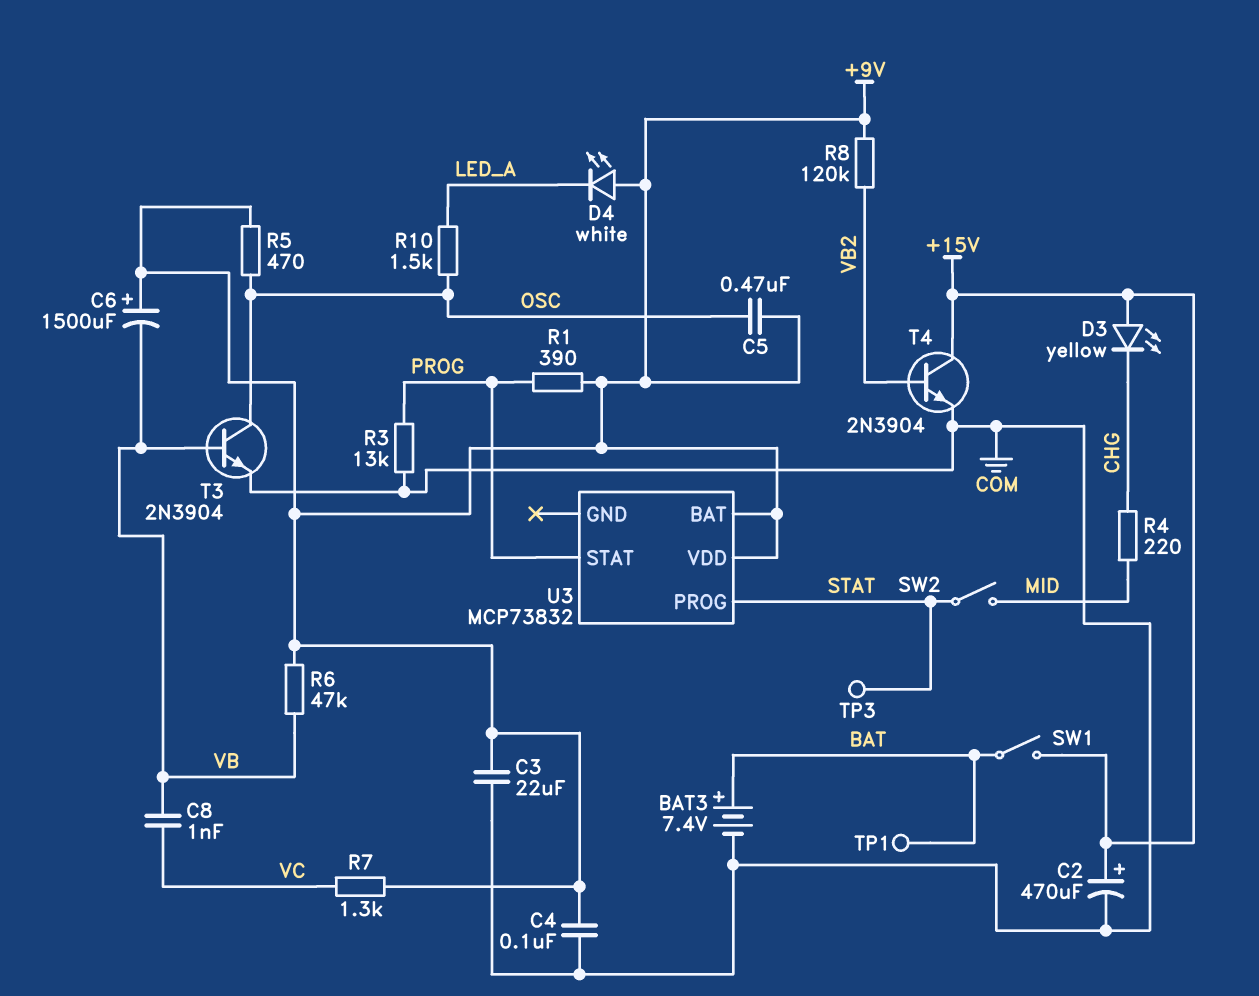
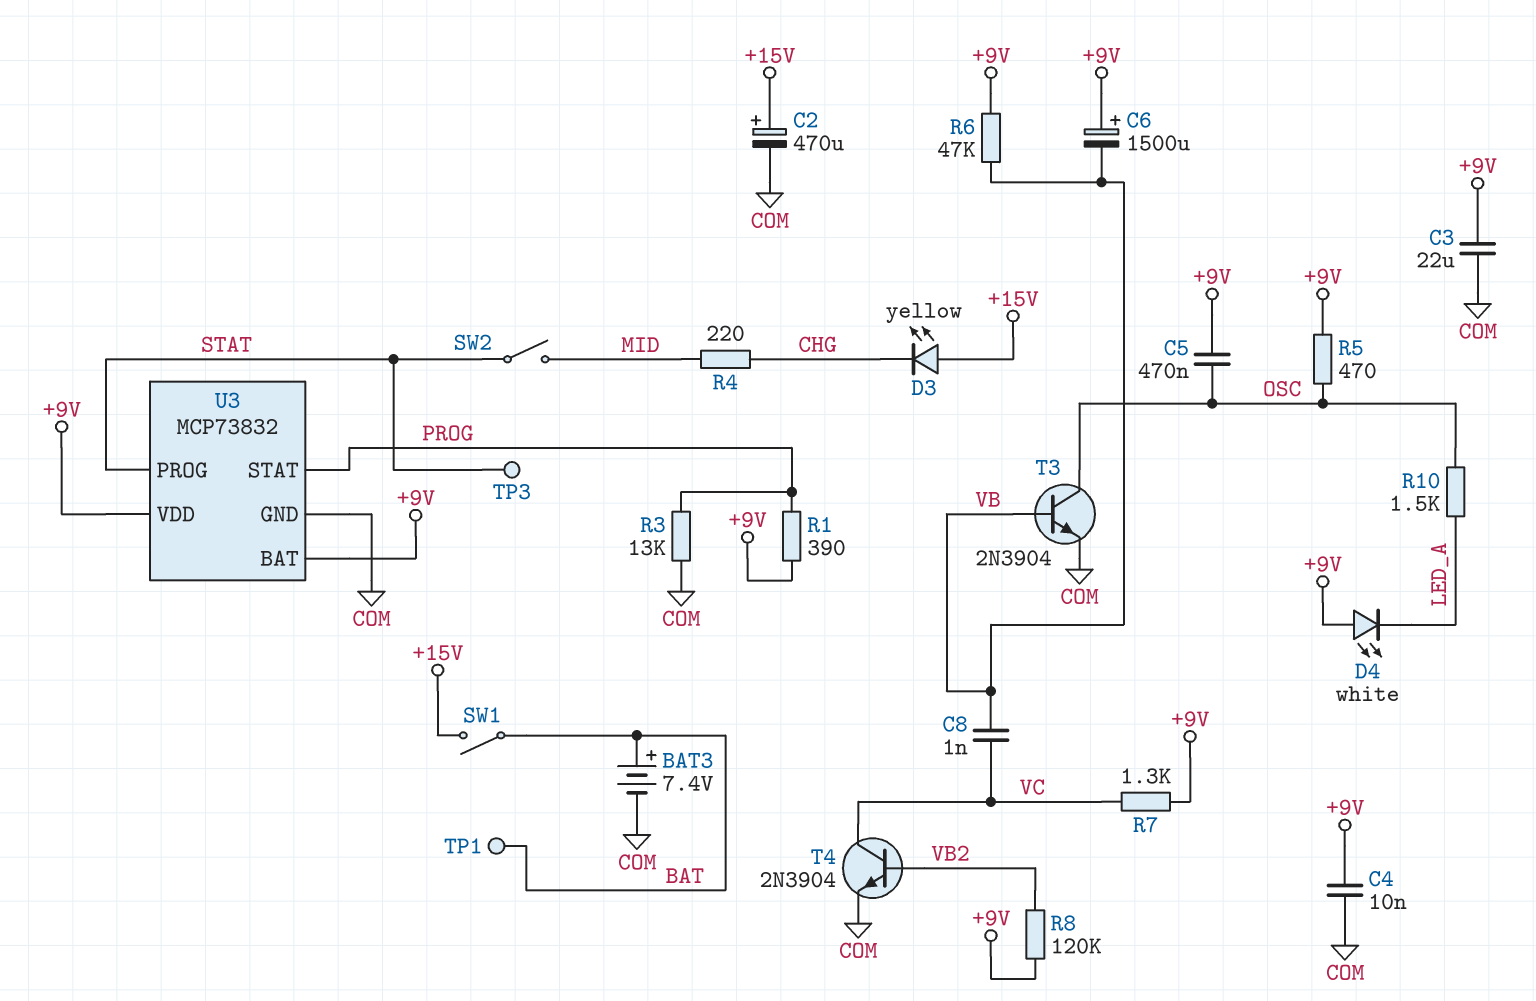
C4: 100nF (+9V, COM) -> 10nF (+9V, COM)
T4: NPN 2N3904 (B VB2, C +15V, E COM) -> NPN 2N3904 (B VB2, C VC, E COM)
U3 pin GND: none -> COM

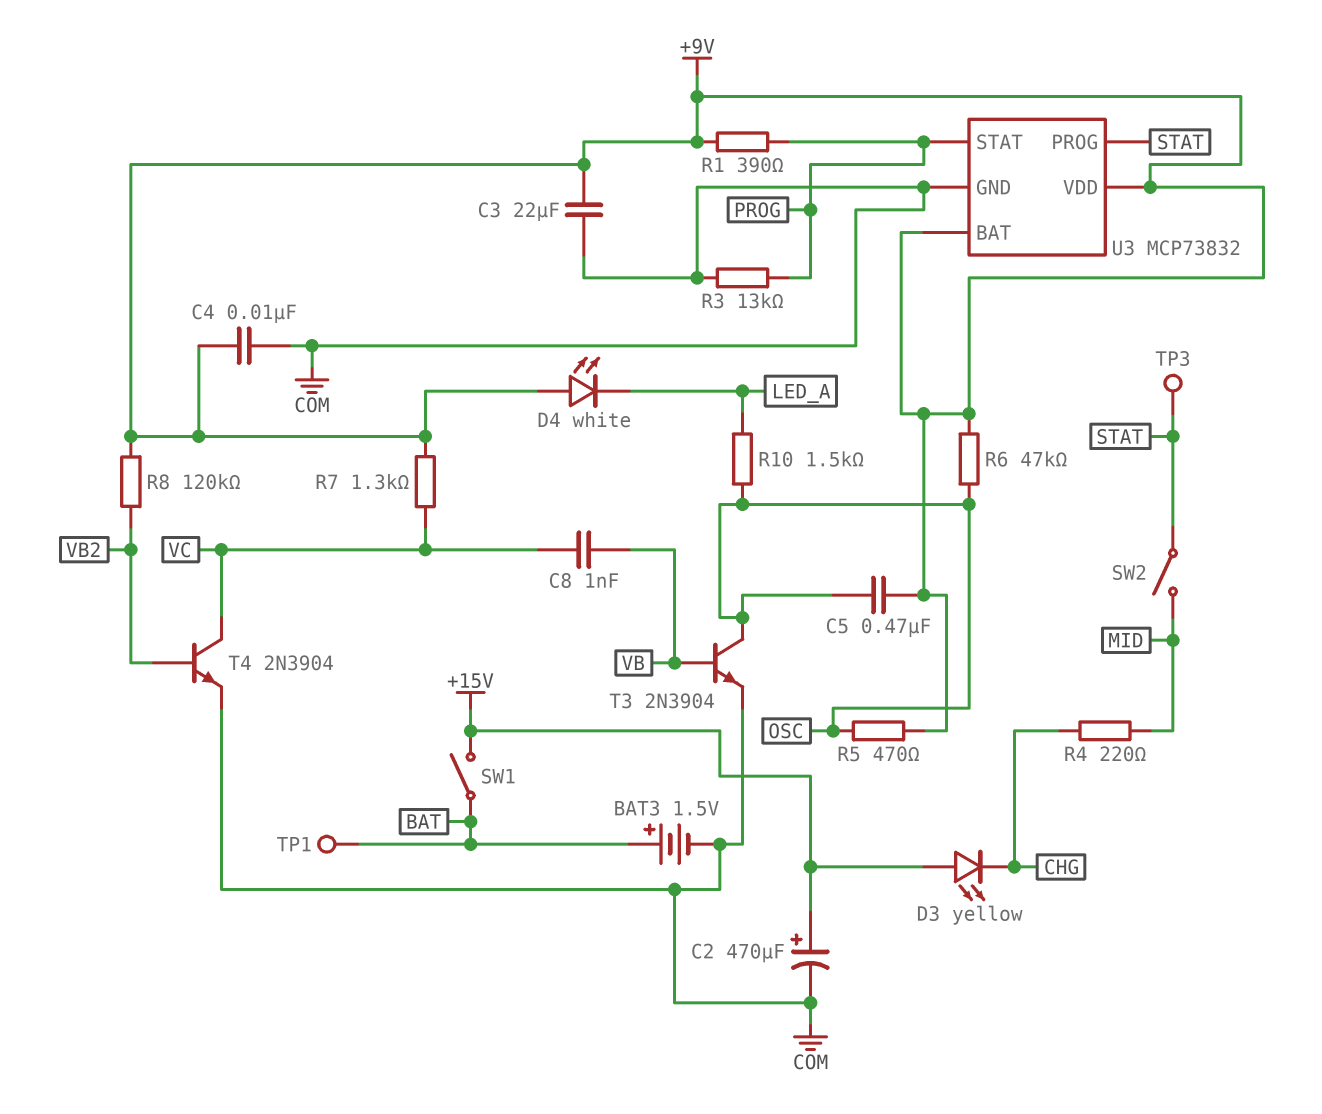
BAT3: 7.4V (plus BAT, minus COM) -> 1.5V (plus BAT, minus COM)
C6: 1500uF (plus +9V, minus VB) -> none
R6: 47k (+9V, VB) -> 47k (+9V, OSC)

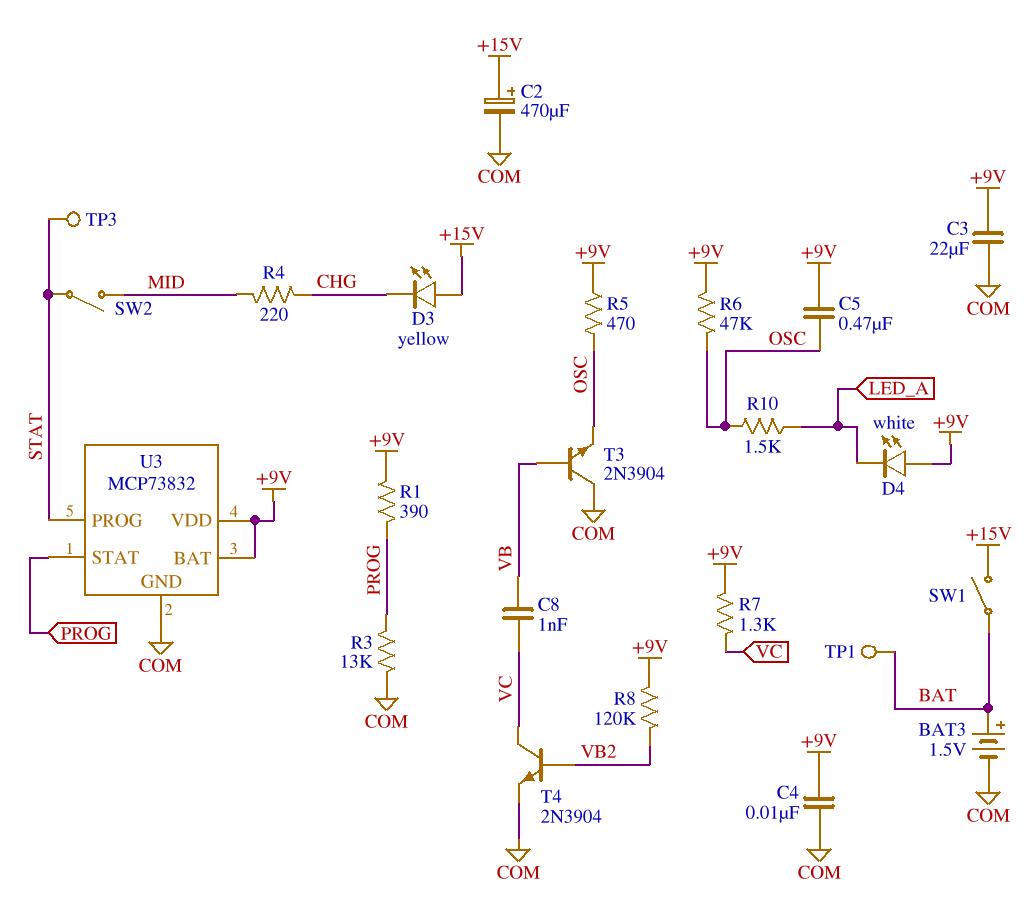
T3: NPN 2N3904 (B VB, C OSC, E COM) -> NPN 2N3904 (B VB, C COM, E OSC)

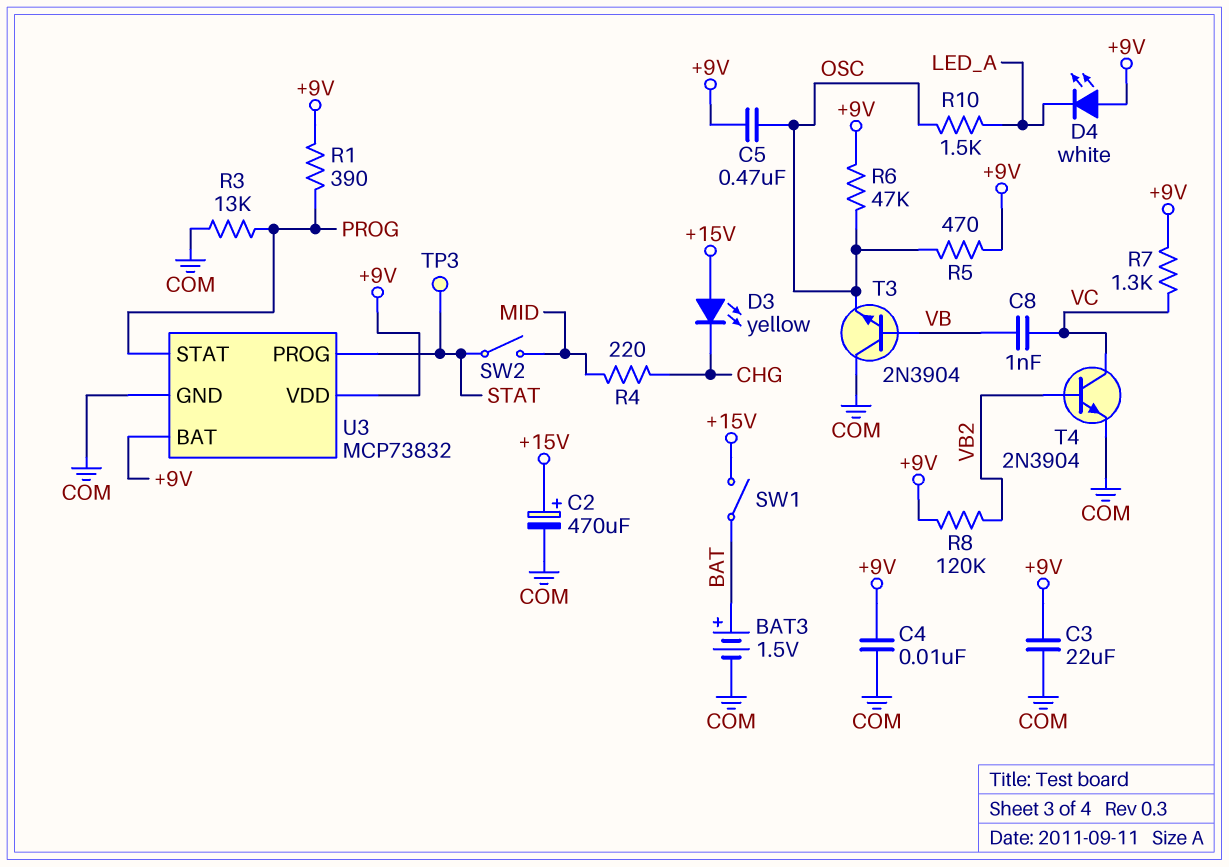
TP1: test point (BAT) -> none

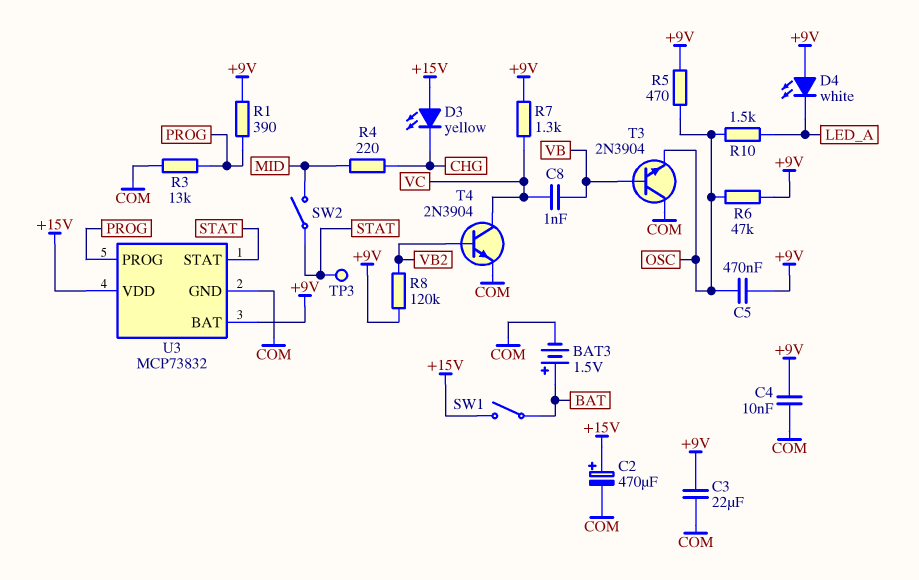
U3 pin PROG: STAT -> PROG
U3 pin STAT: PROG -> STAT
U3 pin VDD: +9V -> +15V

